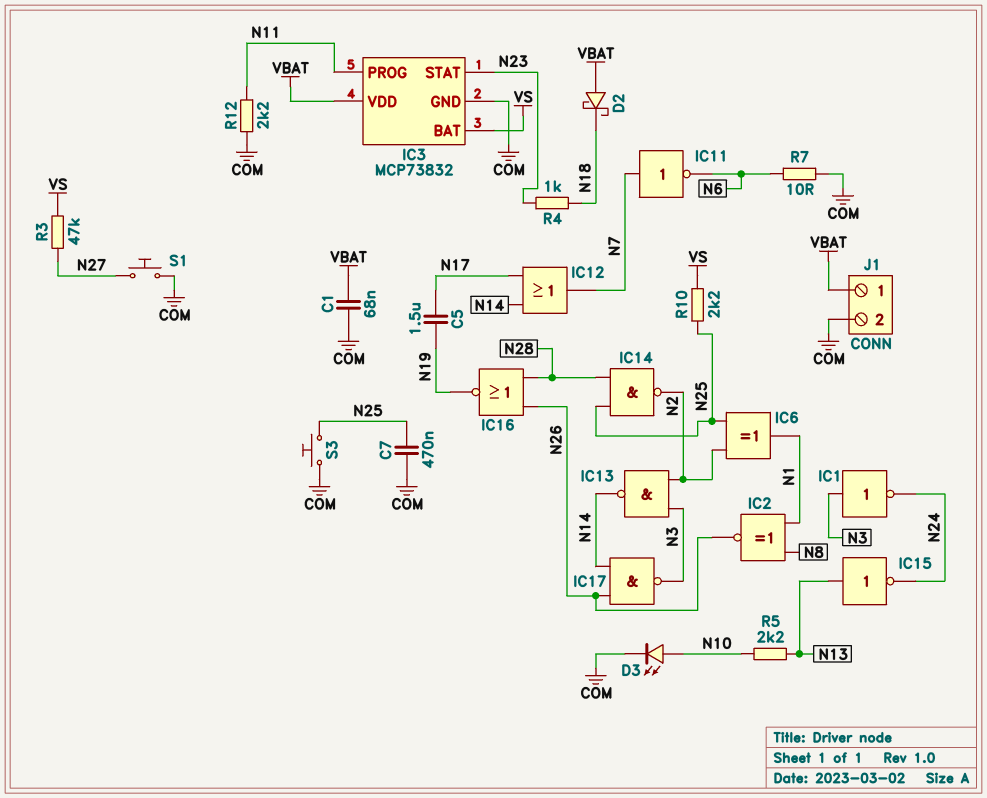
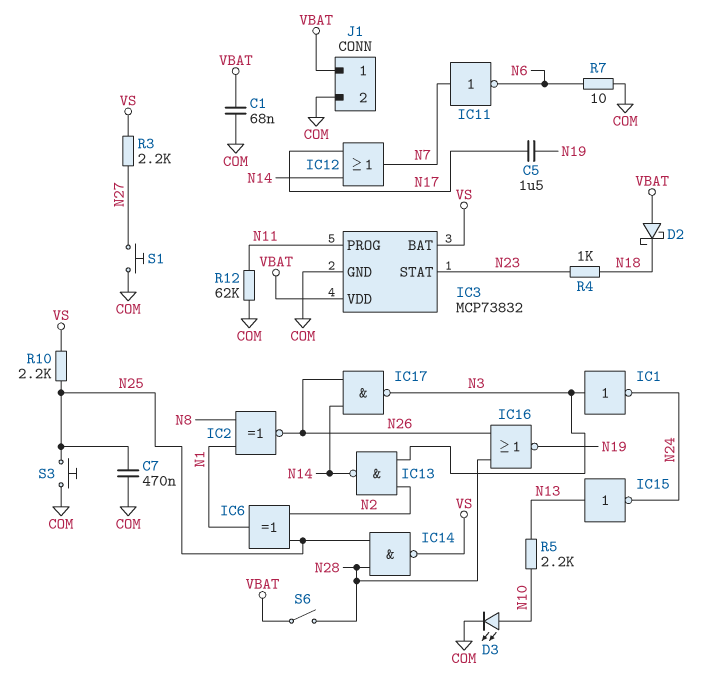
IC14: NAND (in N25, in N28, out N2) -> NAND (in N25, in N28, out VS)
R3: 47k (N27, VS) -> 2.2k (N27, VS)
R12: 2.2k (COM, N11) -> 62k (COM, N11)
S6: none -> switch (N28, VBAT)

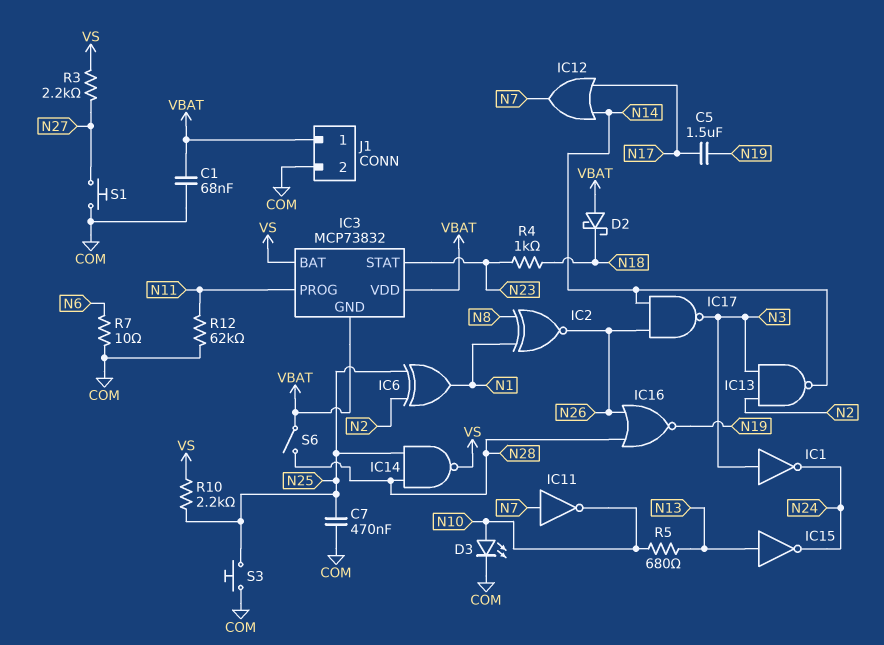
IC3 pin GND: COM -> VBAT
IC11: NOT (in N7, out N6) -> NOT (in N7, out N10)
R5: 2.2k (N10, N13) -> 680 (N10, N13)

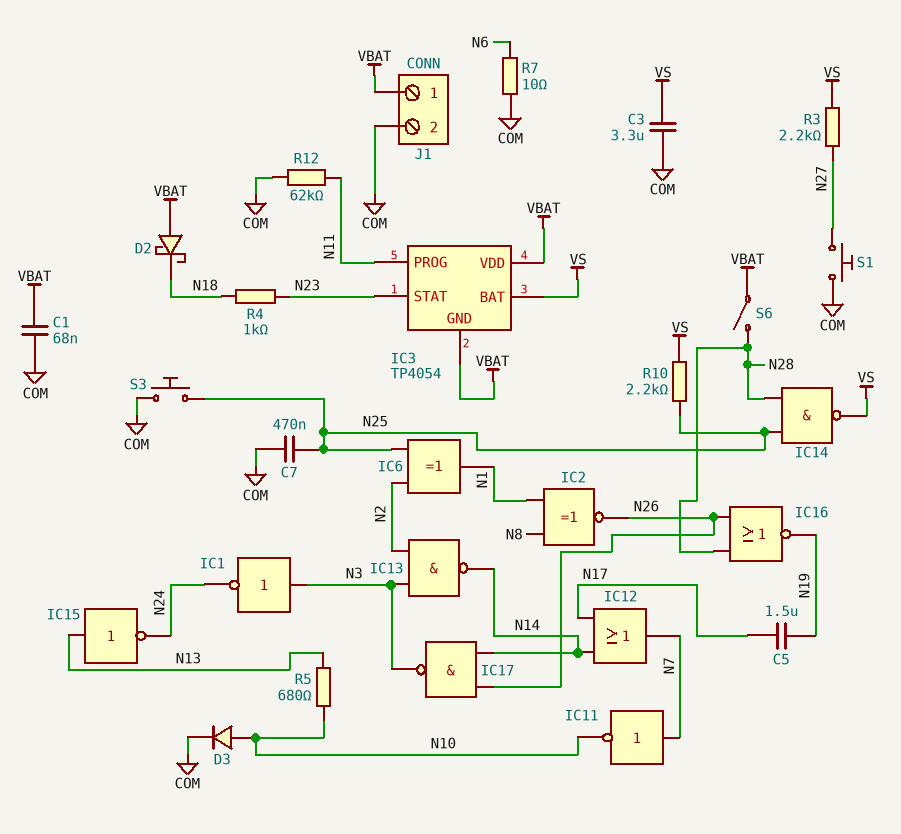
C3: none -> 3.3uF (COM, VS)
D3: LED (A N10, K COM) -> diode (A N10, K COM)
IC3: MCP73832 -> TP4054

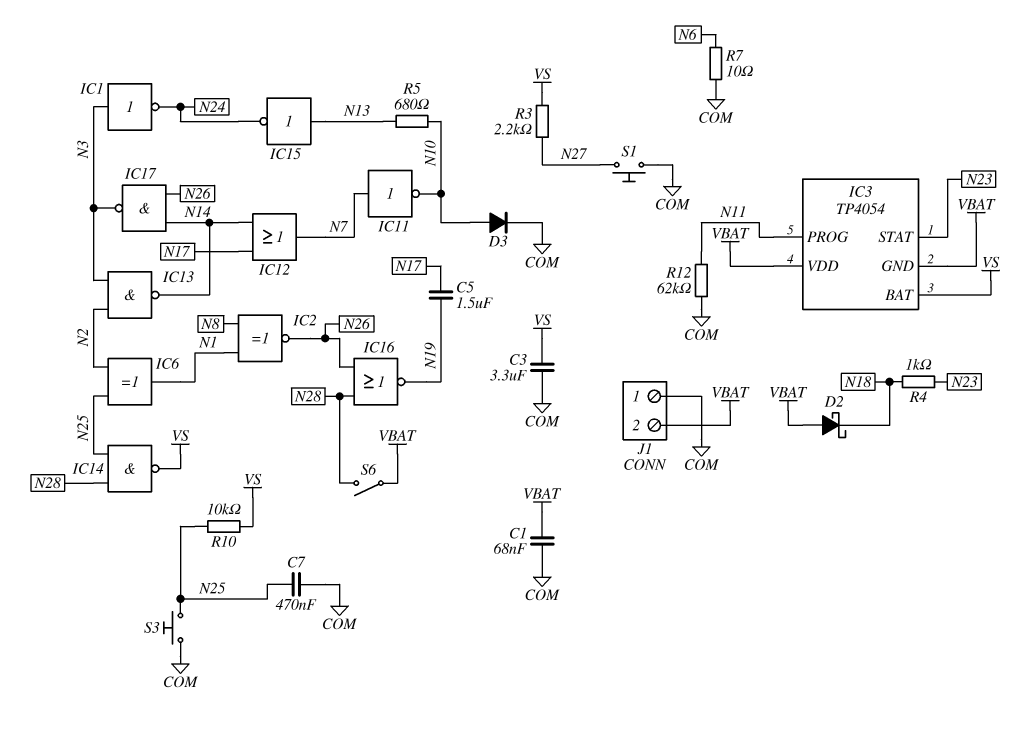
J1 pin 1: VBAT -> COM
J1 pin 2: COM -> VBAT
R10: 2.2k (N25, VS) -> 10k (N25, VS)

